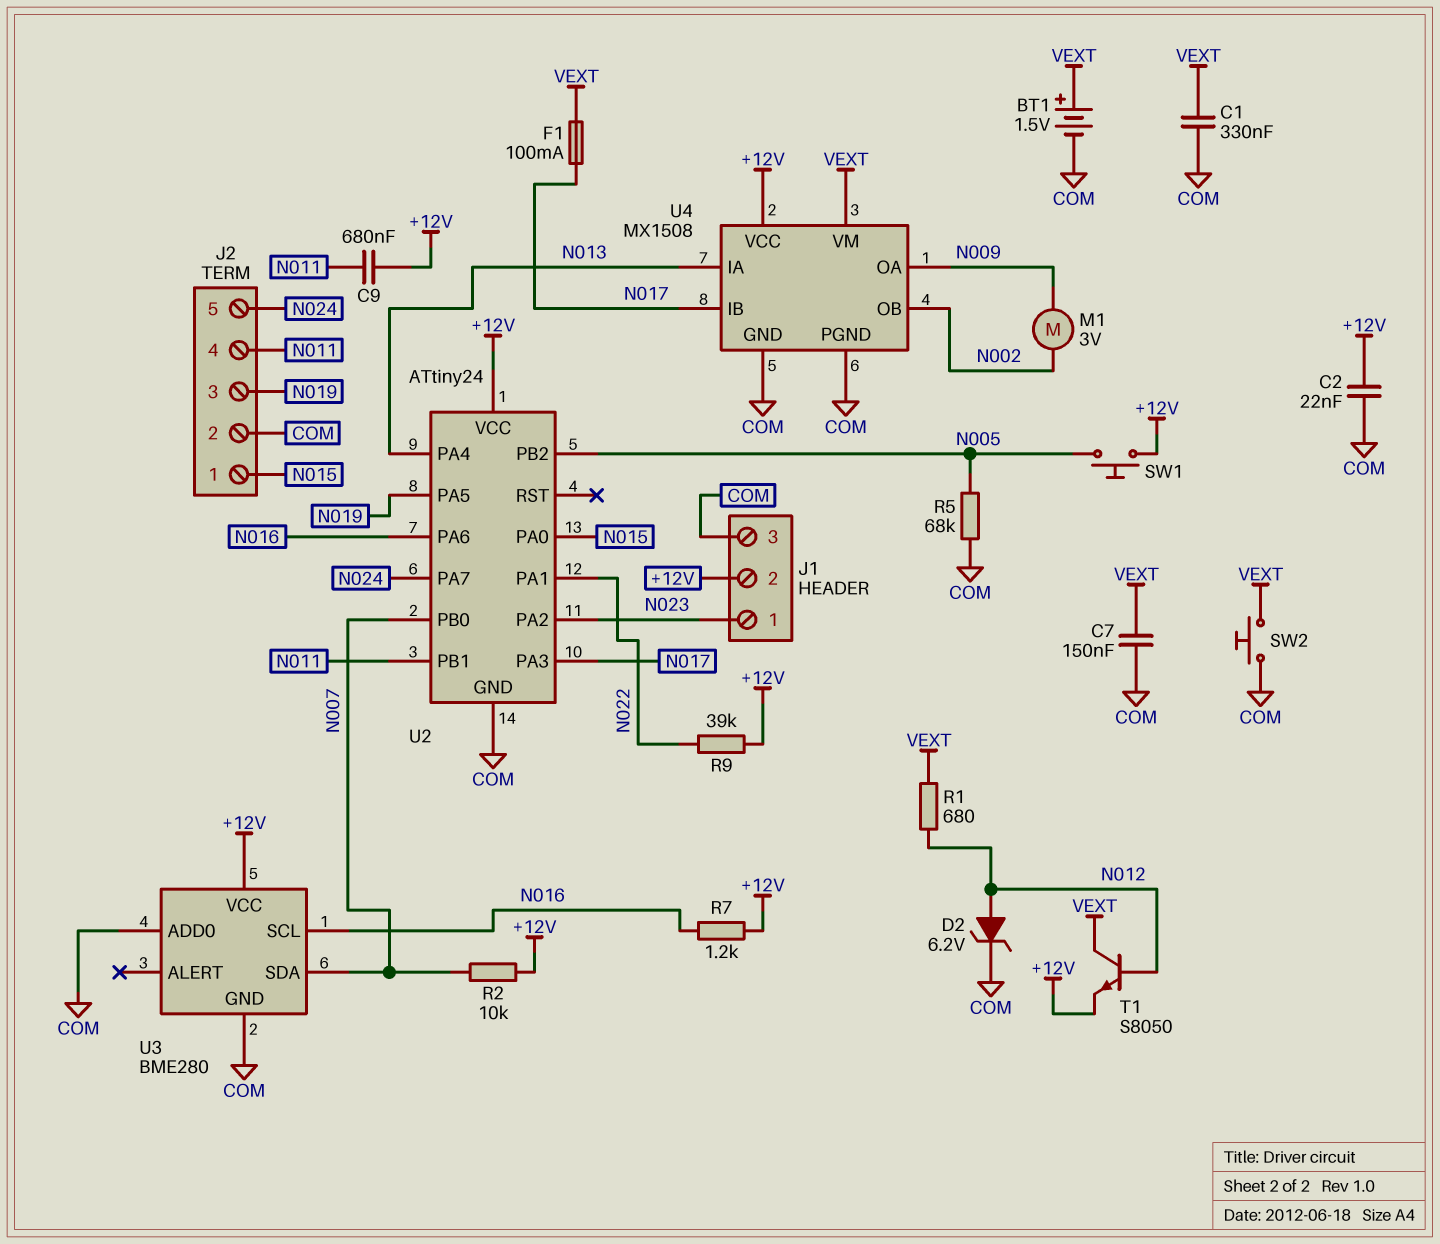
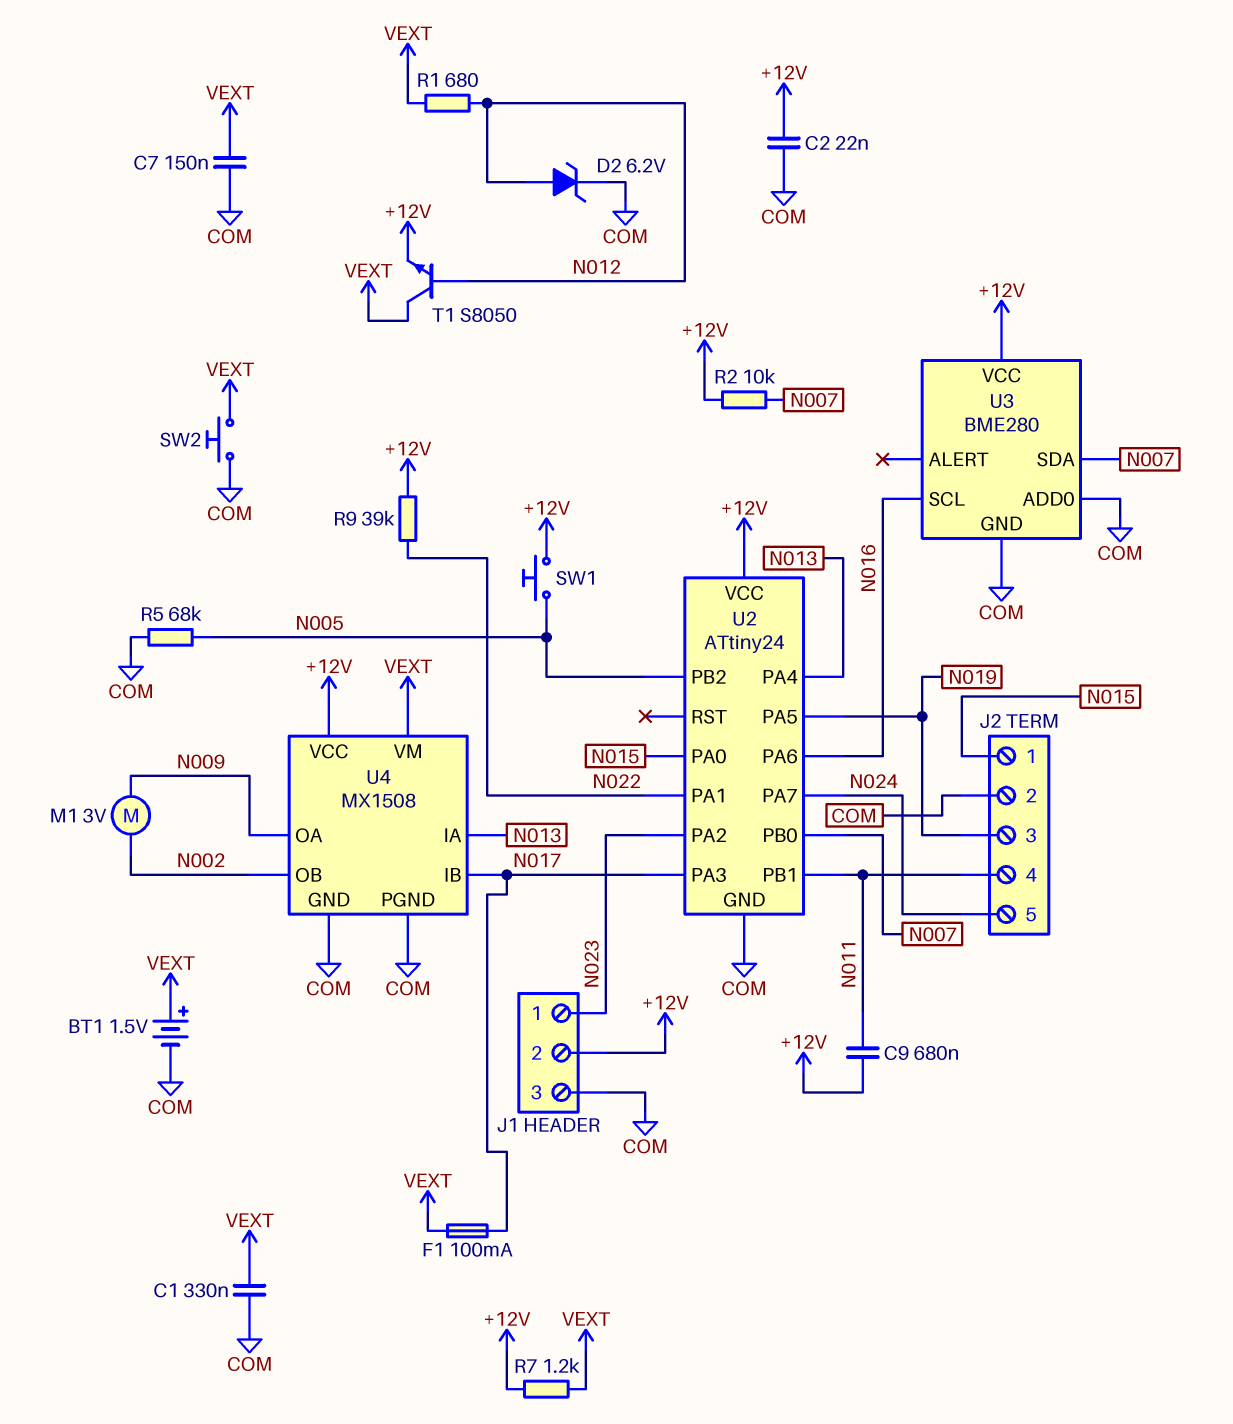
R7: 1.2k (+12V, N016) -> 1.2k (+12V, VEXT)

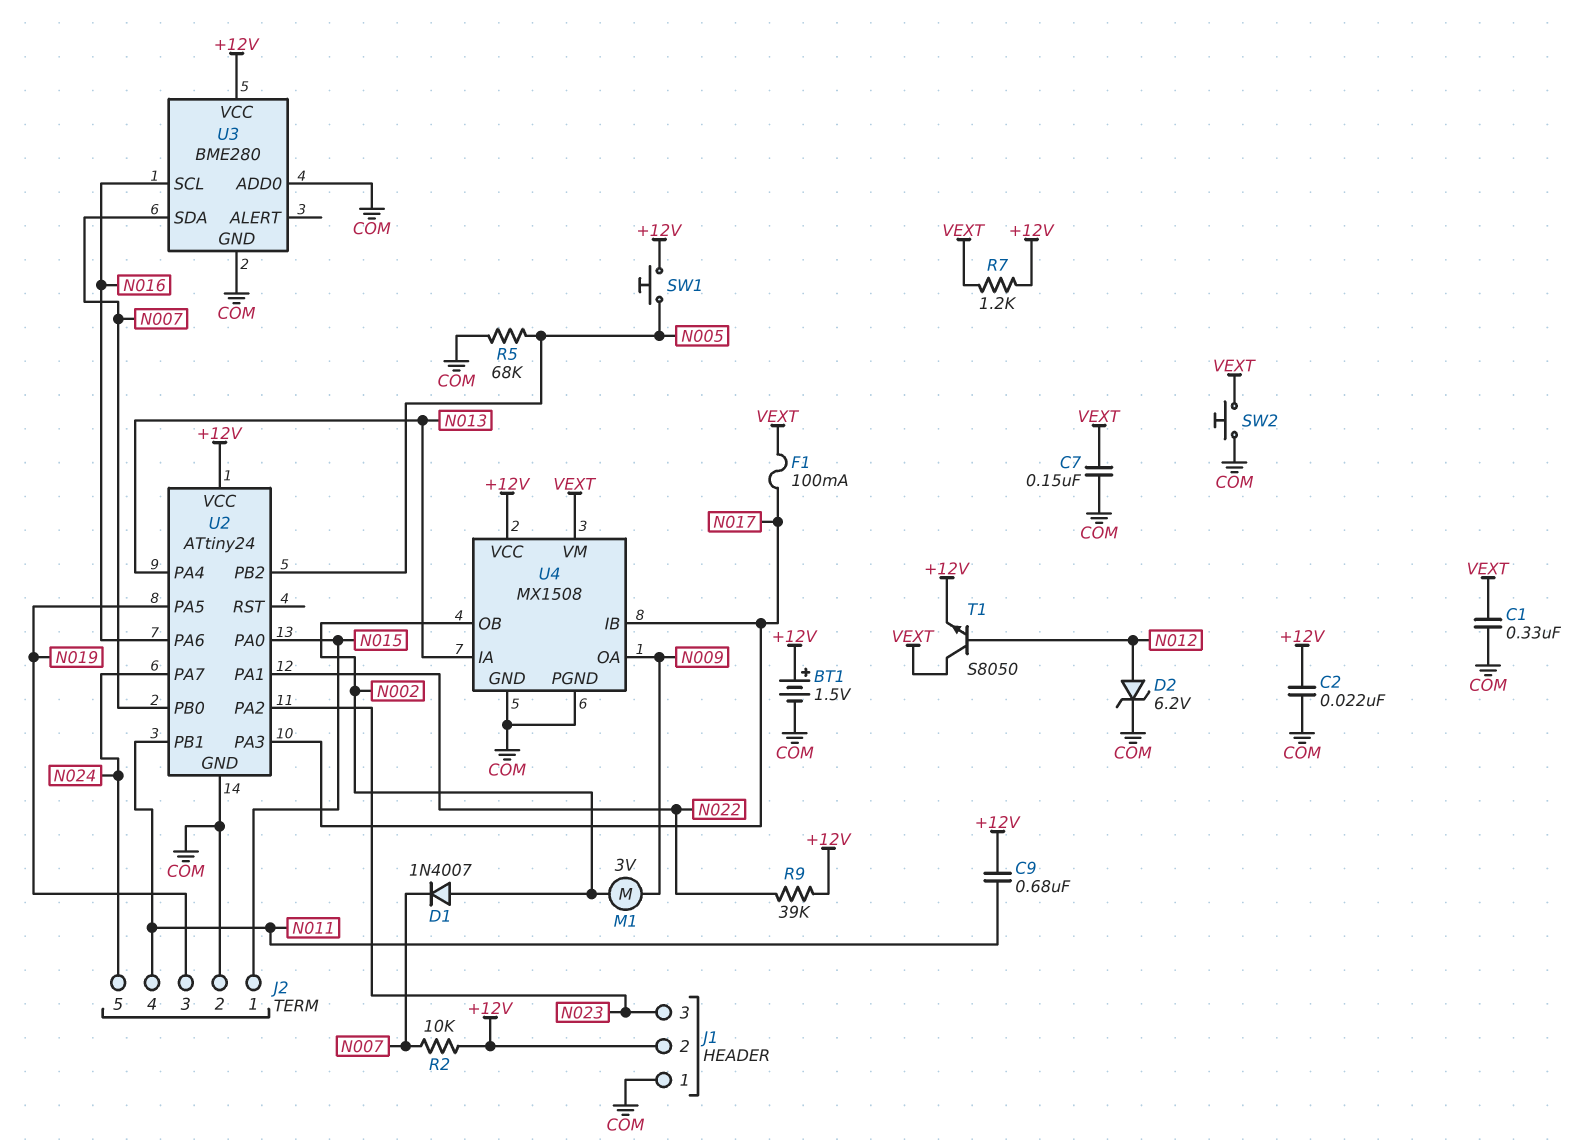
BT1: 1.5V (plus VEXT, minus COM) -> 1.5V (plus +12V, minus COM)
D1: none -> diode 1N4007 (A N002, K N007)
J1 pin 1: N023 -> COM
J1 pin 3: COM -> N023
R1: 680 (N012, VEXT) -> none

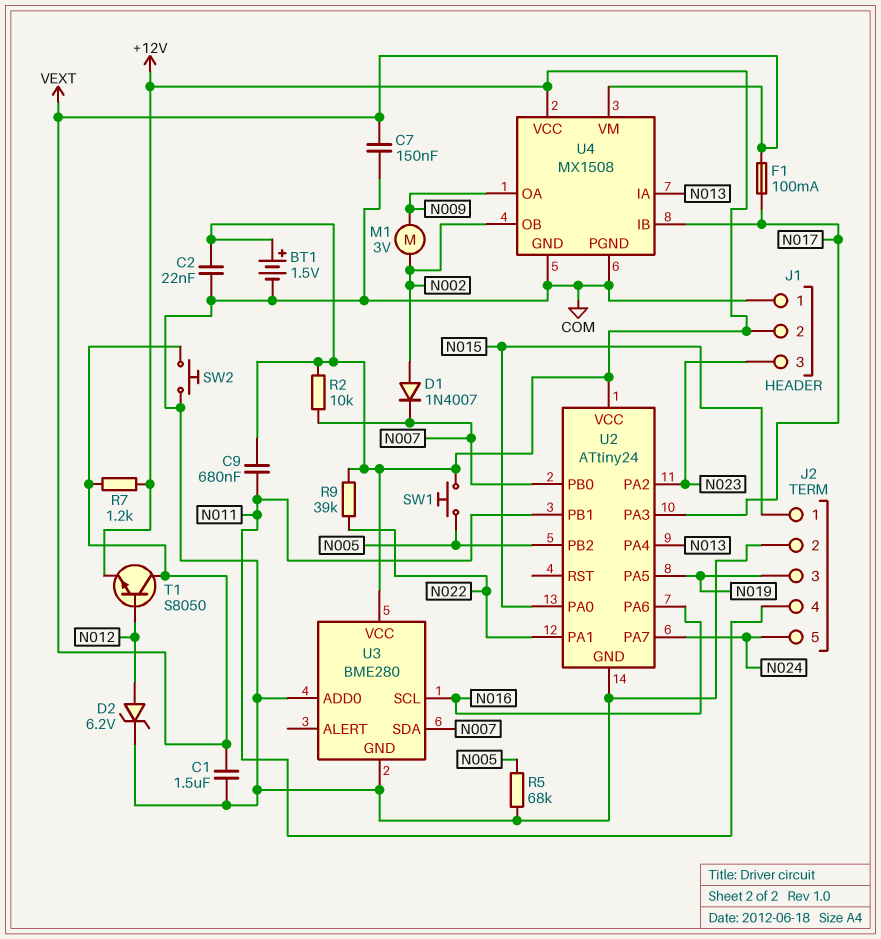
C1: 330nF (COM, VEXT) -> 1.5uF (COM, VEXT)

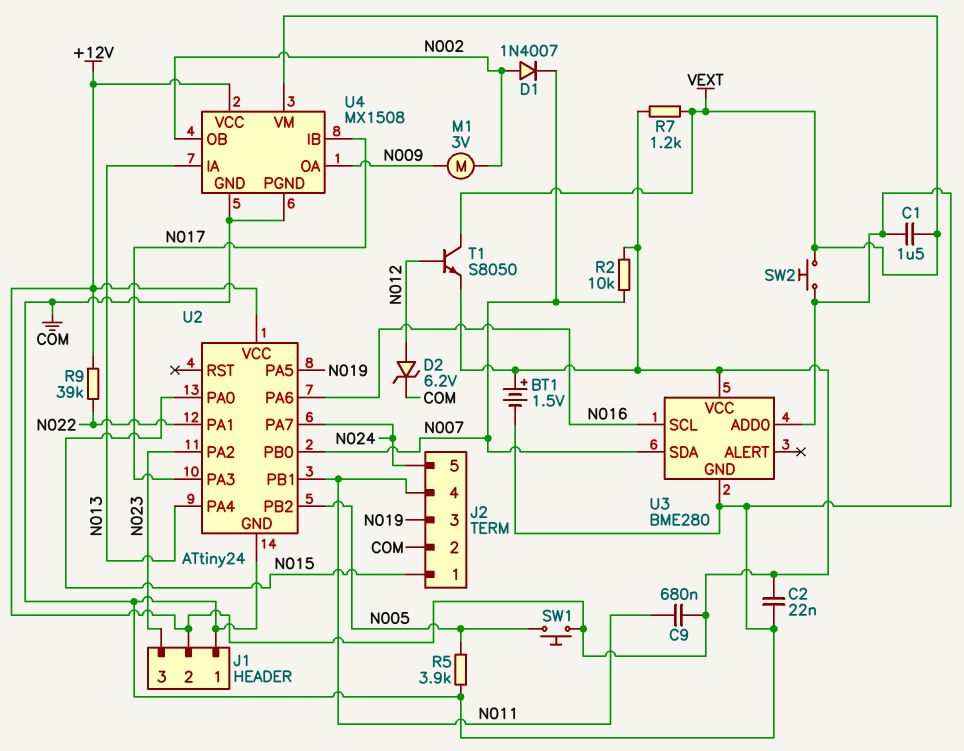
C7: 150nF (COM, VEXT) -> none
F1: 100mA (N017, VEXT) -> none
R5: 68k (COM, N005) -> 3.9k (COM, N005)

